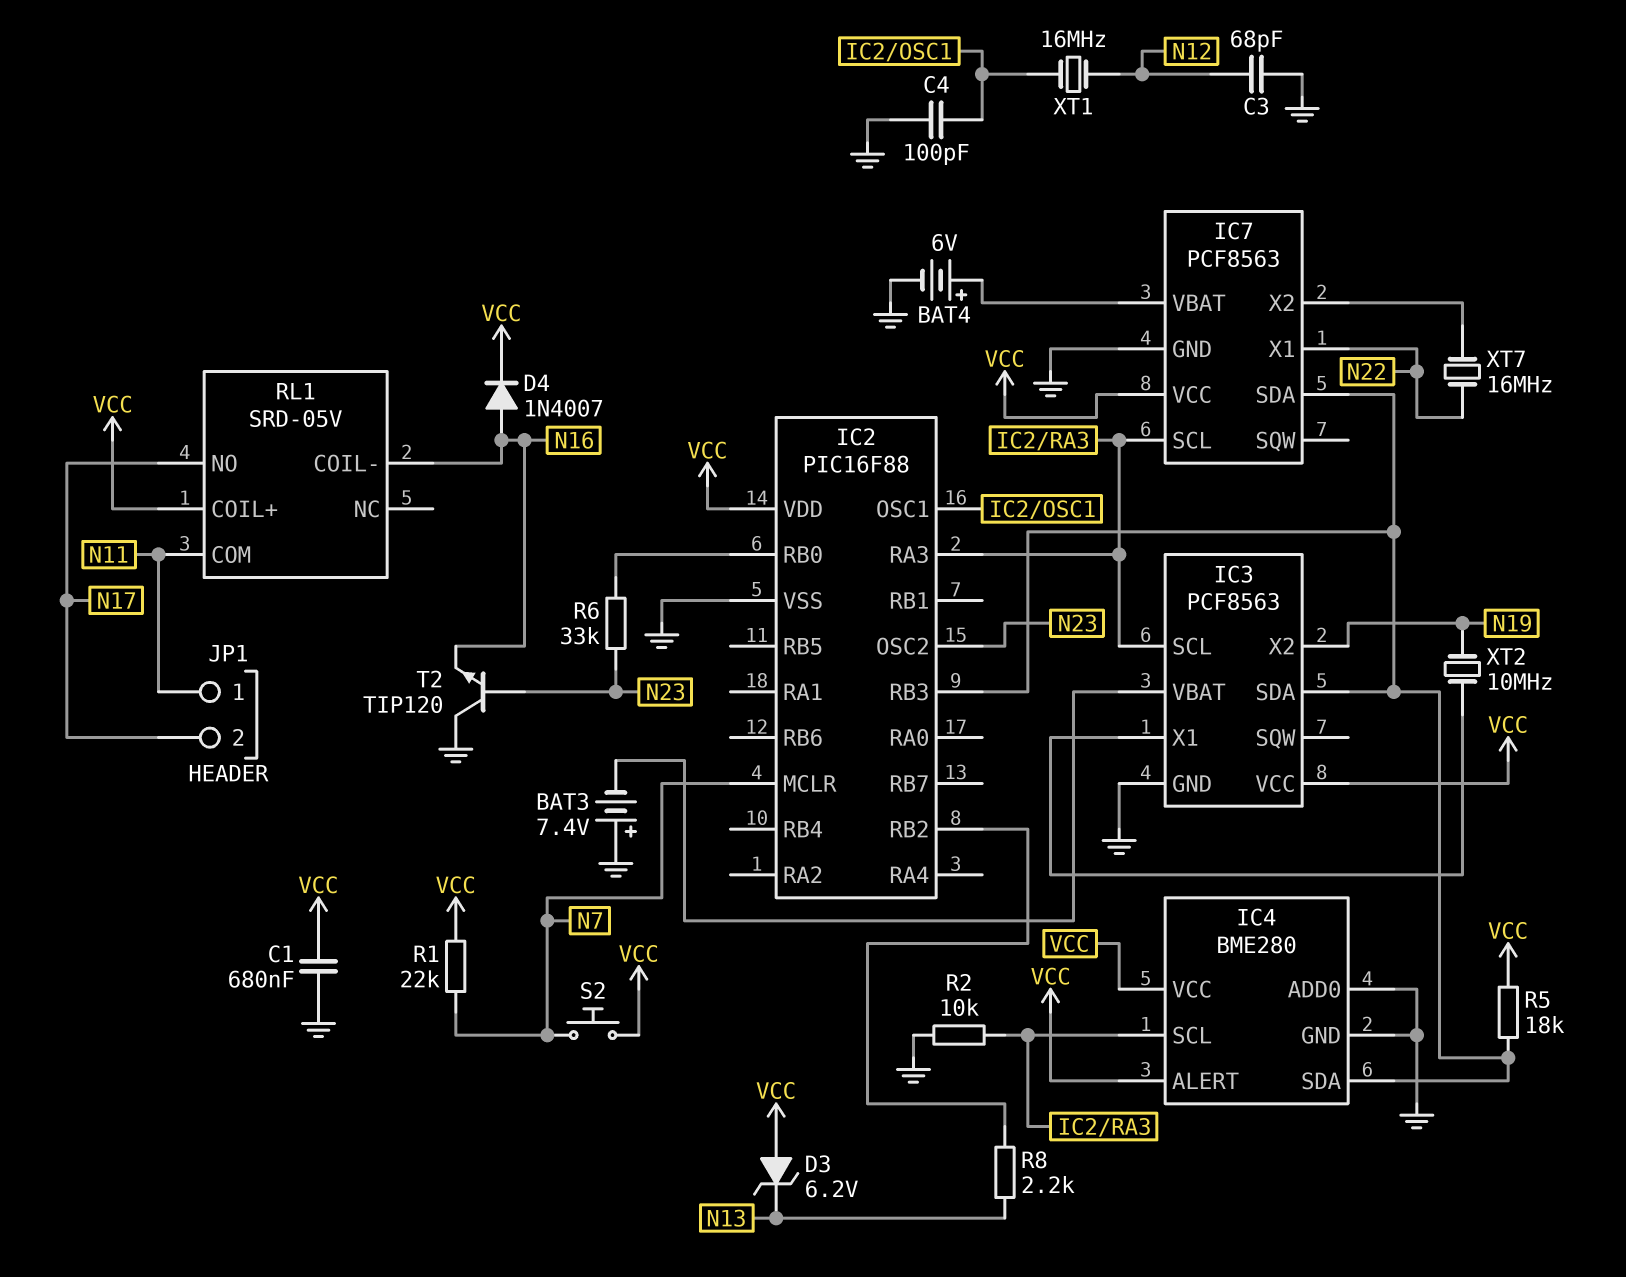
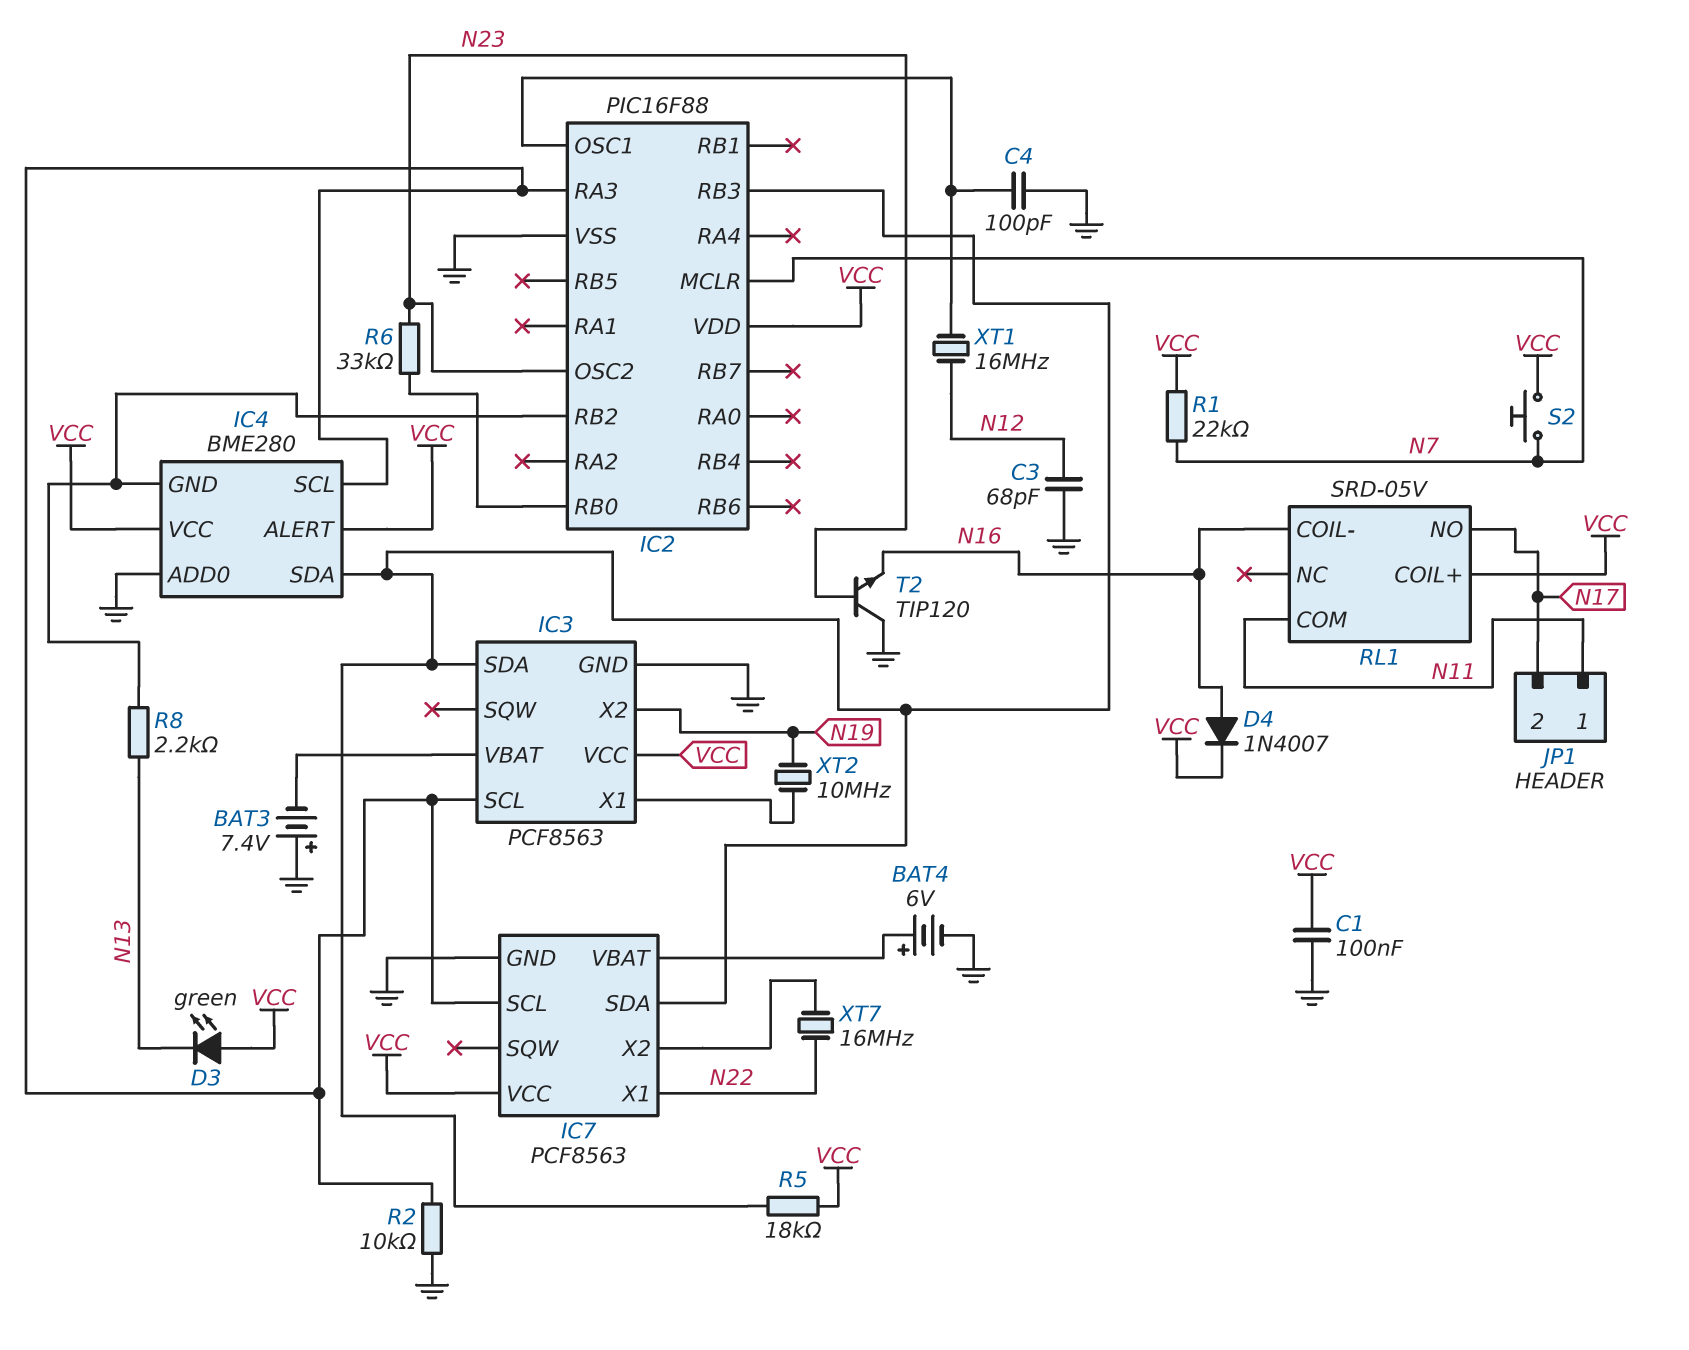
C1: 680nF (GND, VCC) -> 100nF (GND, VCC)
D3: zener 6.2V (A VCC, K N13) -> LED green (A VCC, K N13)
IC4 pin GND: GND -> IC2/RB2

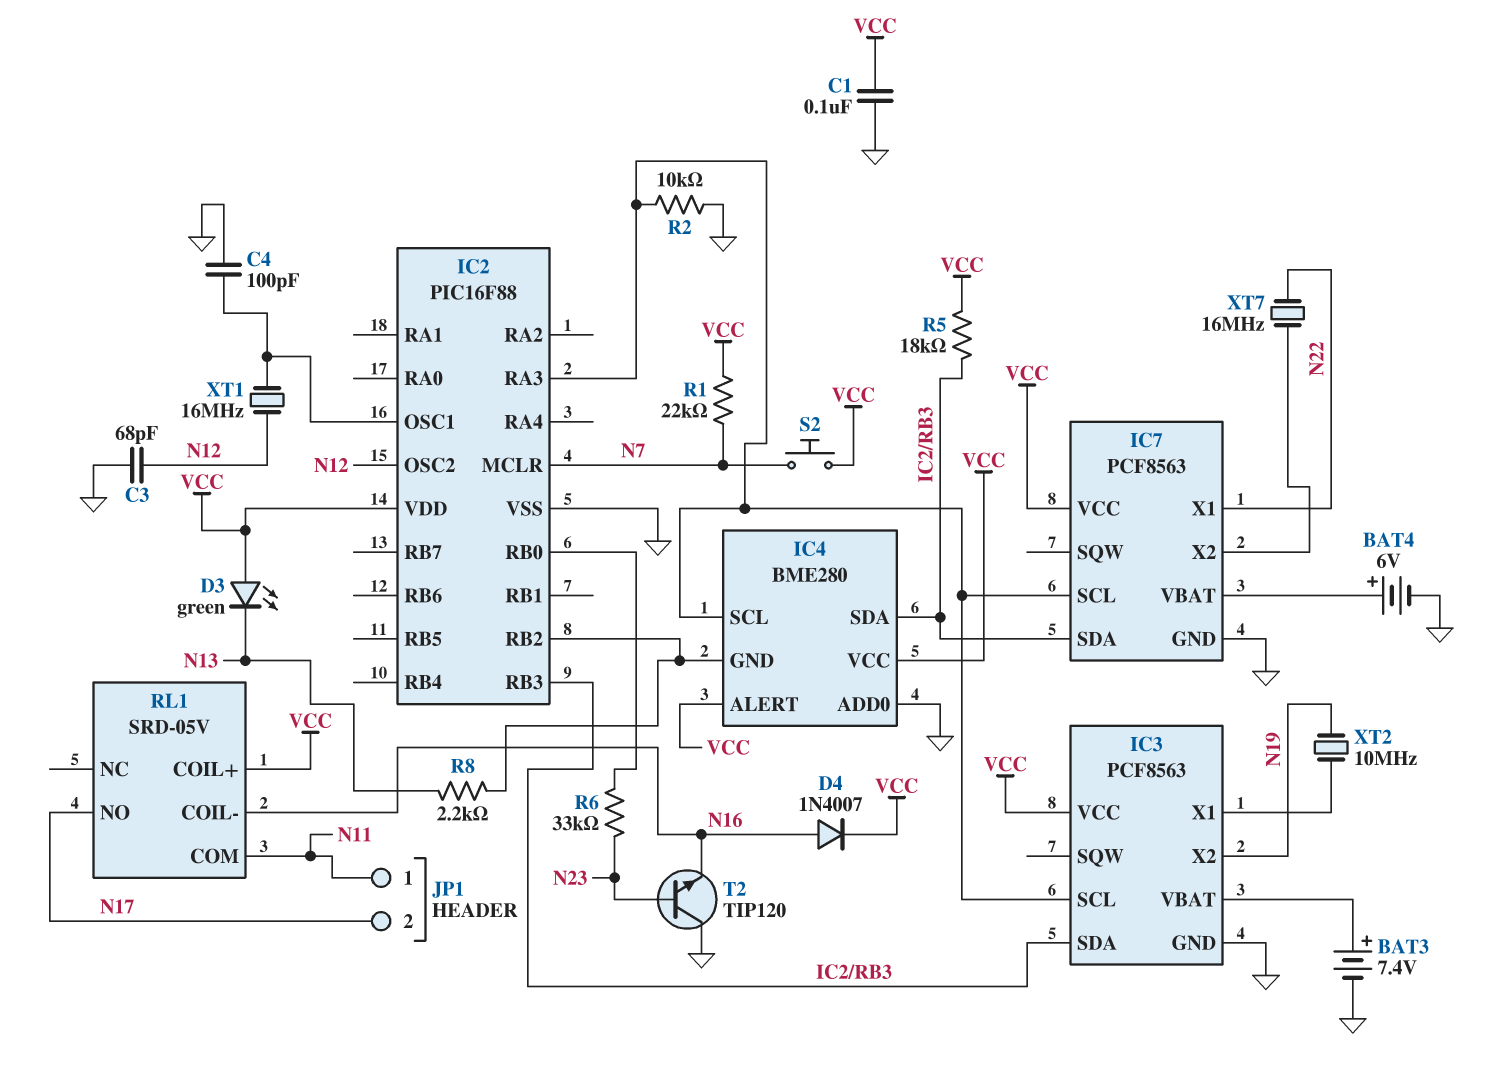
BAT3: 7.4V (plus GND, minus IC3/VBAT) -> 7.4V (plus IC3/VBAT, minus GND)
IC2 pin OSC2: N23 -> N12

